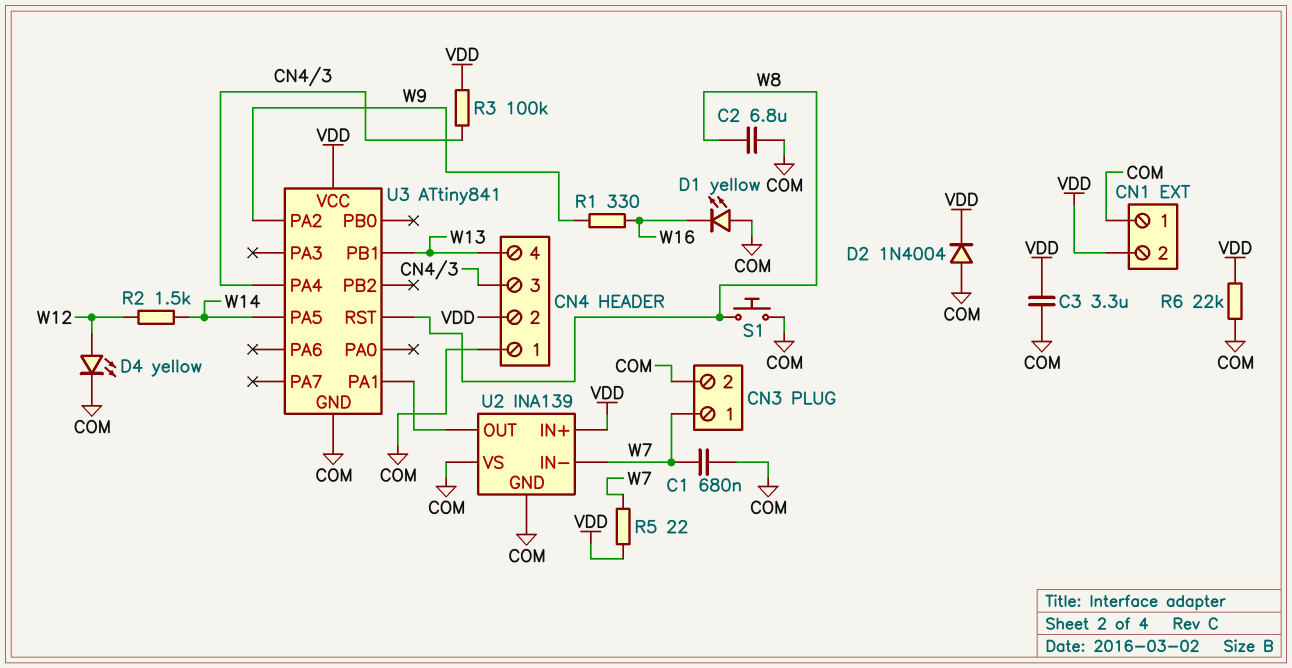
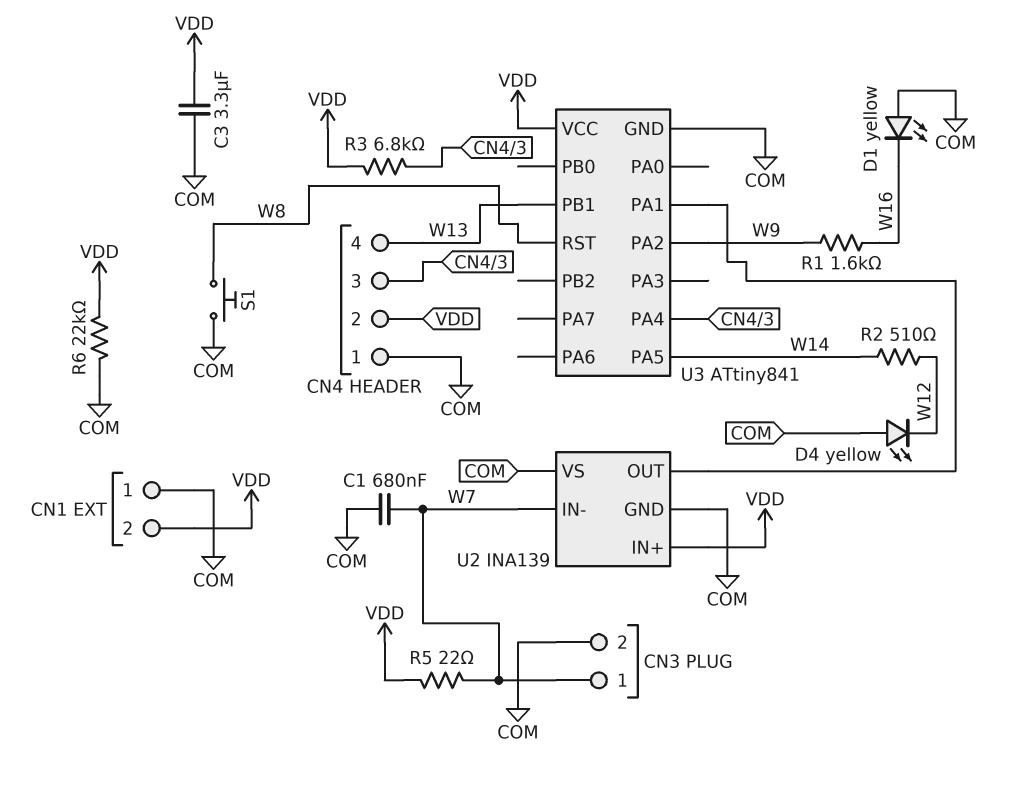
C2: 6.8uF (COM, W8) -> none
D2: diode 1N4004 (A COM, K VDD) -> none
D4: LED yellow (A W12, K COM) -> LED yellow (A COM, K W12)
R1: 330 (W9, W16) -> 1.6k (W9, W16)
R2: 1.5k (W12, W14) -> 510 (W12, W14)
R3: 100k (CN4/3, VDD) -> 6.8k (CN4/3, VDD)

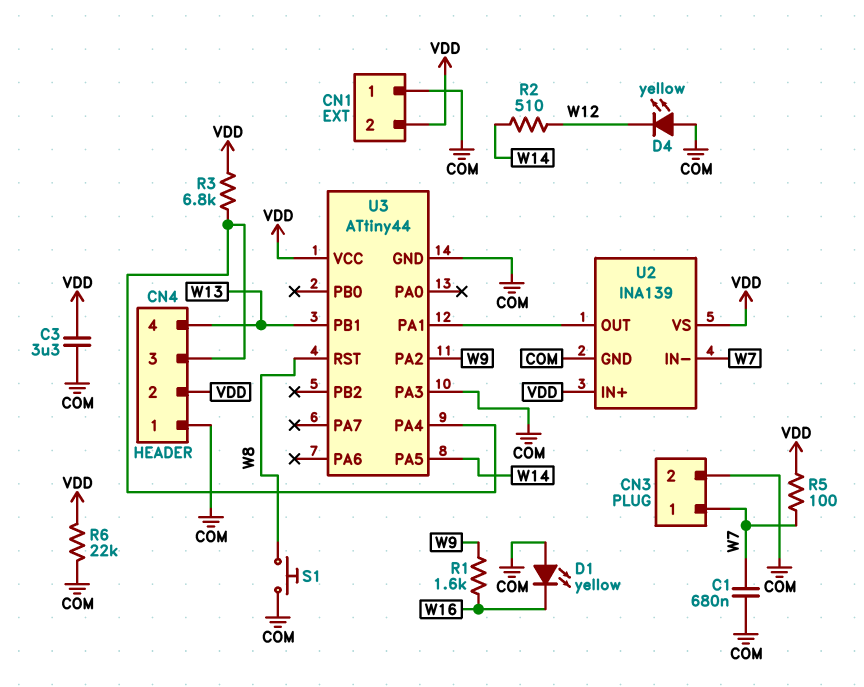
R5: 22 (VDD, W7) -> 100 (VDD, W7)
U2 pin VS: COM -> VDD
U3: ATtiny841 -> ATtiny44
U3 pin PA3: none -> COM

